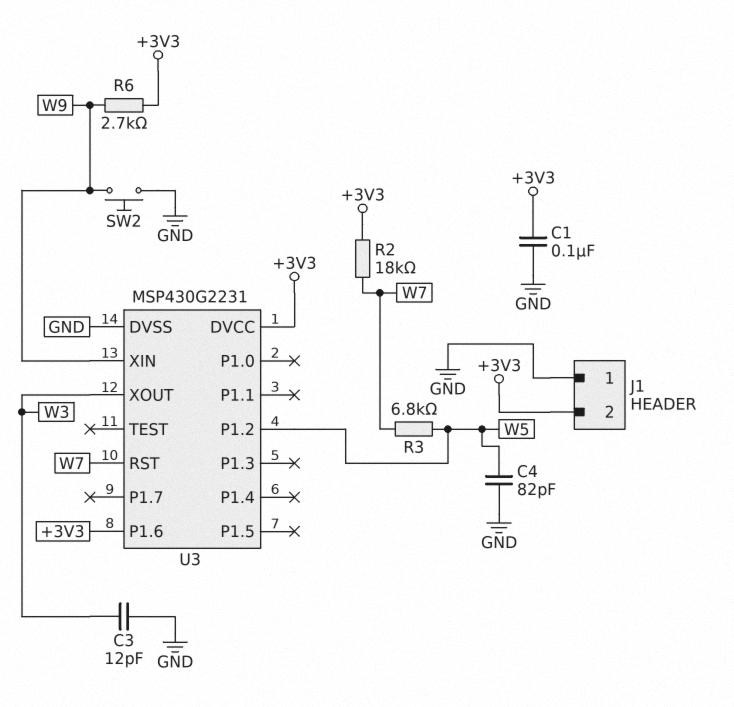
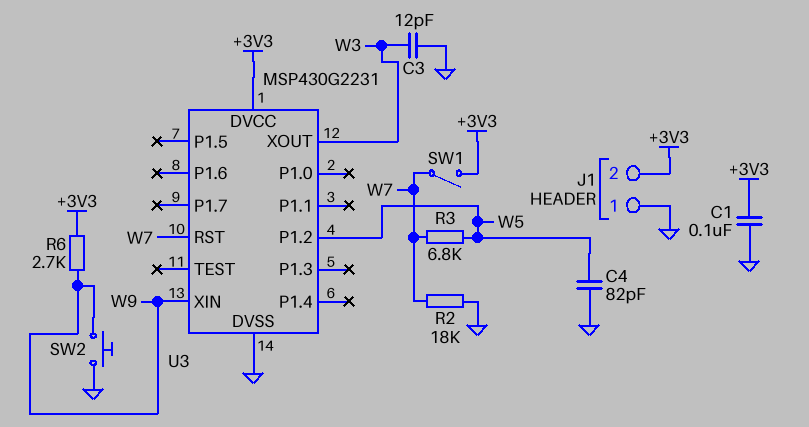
R2: 18k (+3V3, W7) -> 18k (GND, W7)
SW1: none -> switch (+3V3, W7)
U3 pin P1.6: +3V3 -> none

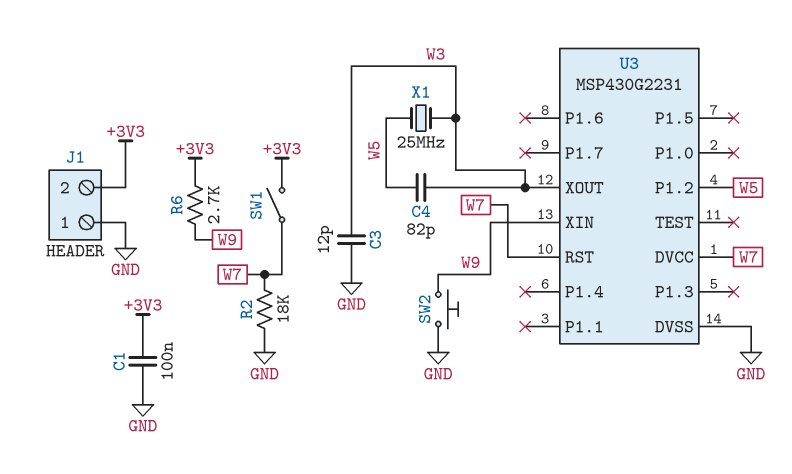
C4: 82pF (GND, W5) -> 82pF (W3, W5)
R3: 6.8k (W5, W7) -> none
U3 pin DVCC: +3V3 -> W7
X1: none -> 25MHz (W3, W5)

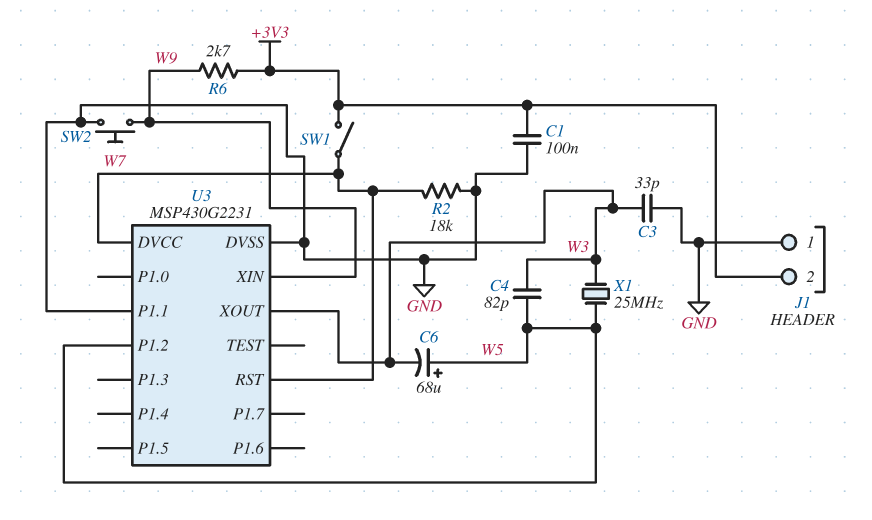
C3: 12pF (GND, W3) -> 33pF (GND, W3)
C6: none -> 68uF (plus W5, minus W3)
U3 pin P1.1: none -> GND

